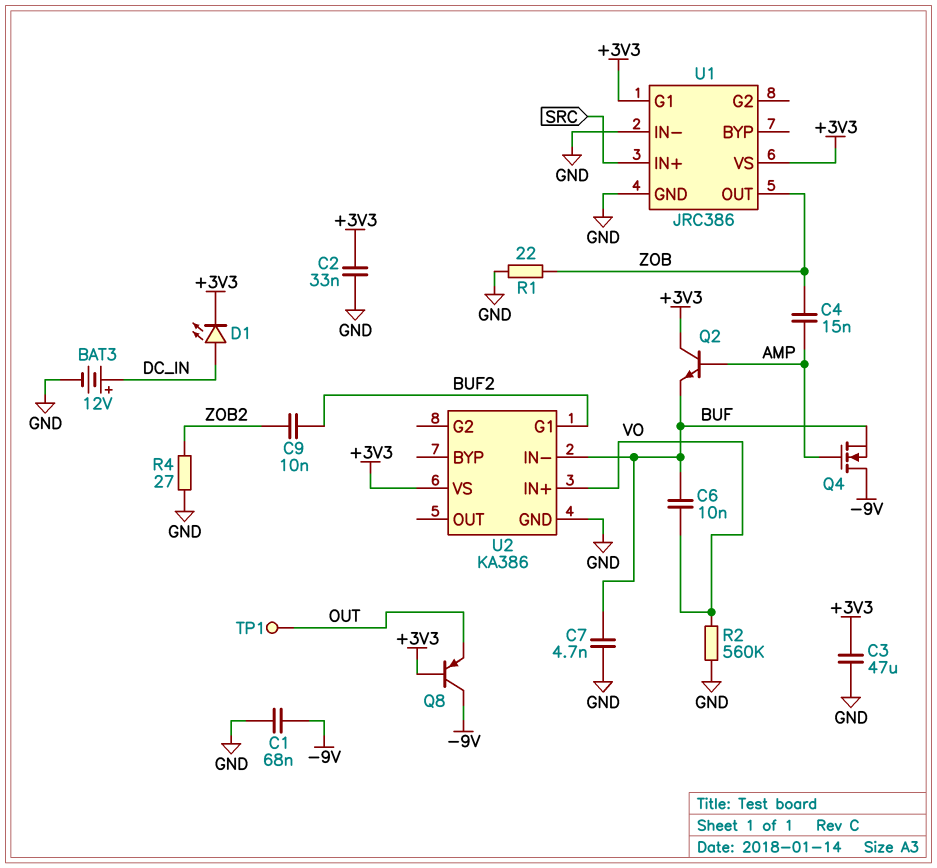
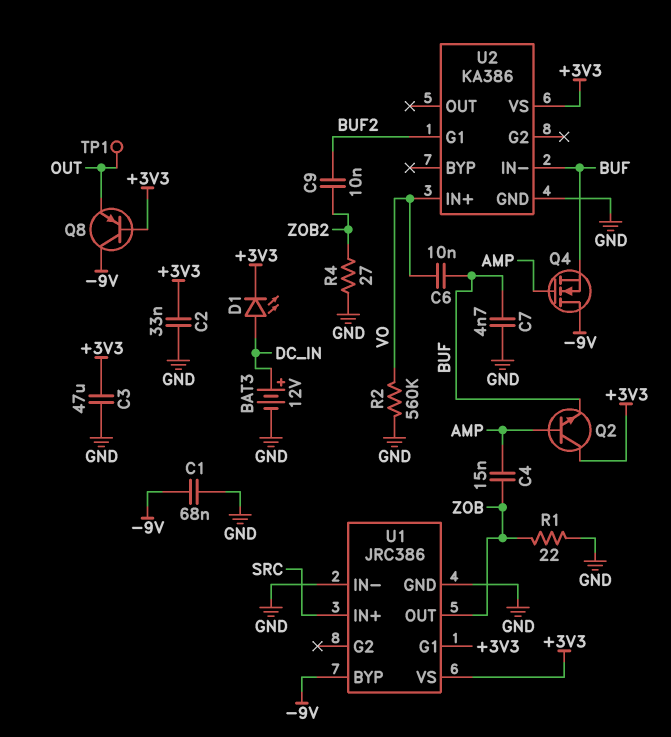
U1 pin BYP: none -> -9V

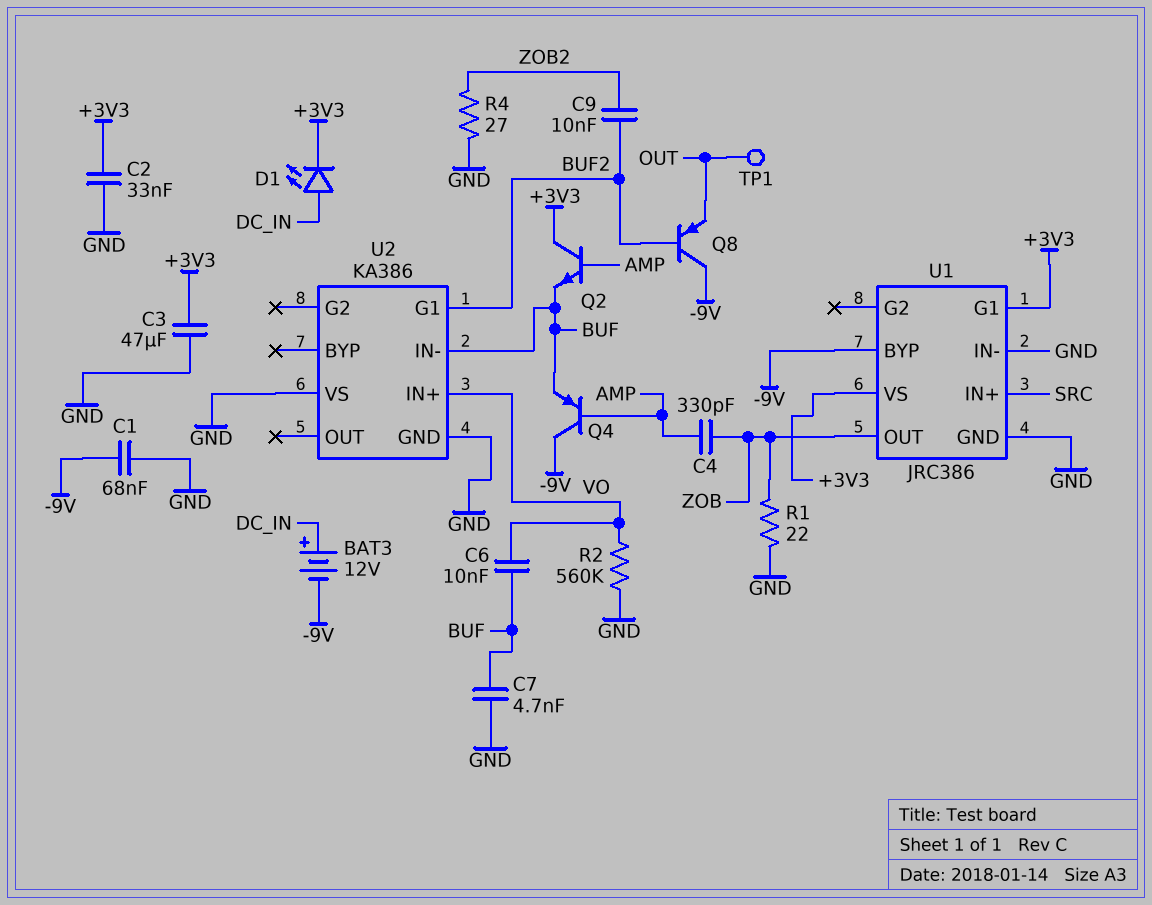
BAT3: 12V (plus DC_IN, minus GND) -> 12V (plus DC_IN, minus -9V)
C4: 15nF (AMP, ZOB) -> 330pF (AMP, ZOB)
Q4: NMOS (G AMP, D -9V, S BUF) -> PNP (B AMP, C -9V, E BUF)
Q8: PNP (B +3V3, C -9V, E OUT) -> PNP (B BUF2, C -9V, E OUT)
U2 pin VS: +3V3 -> GND

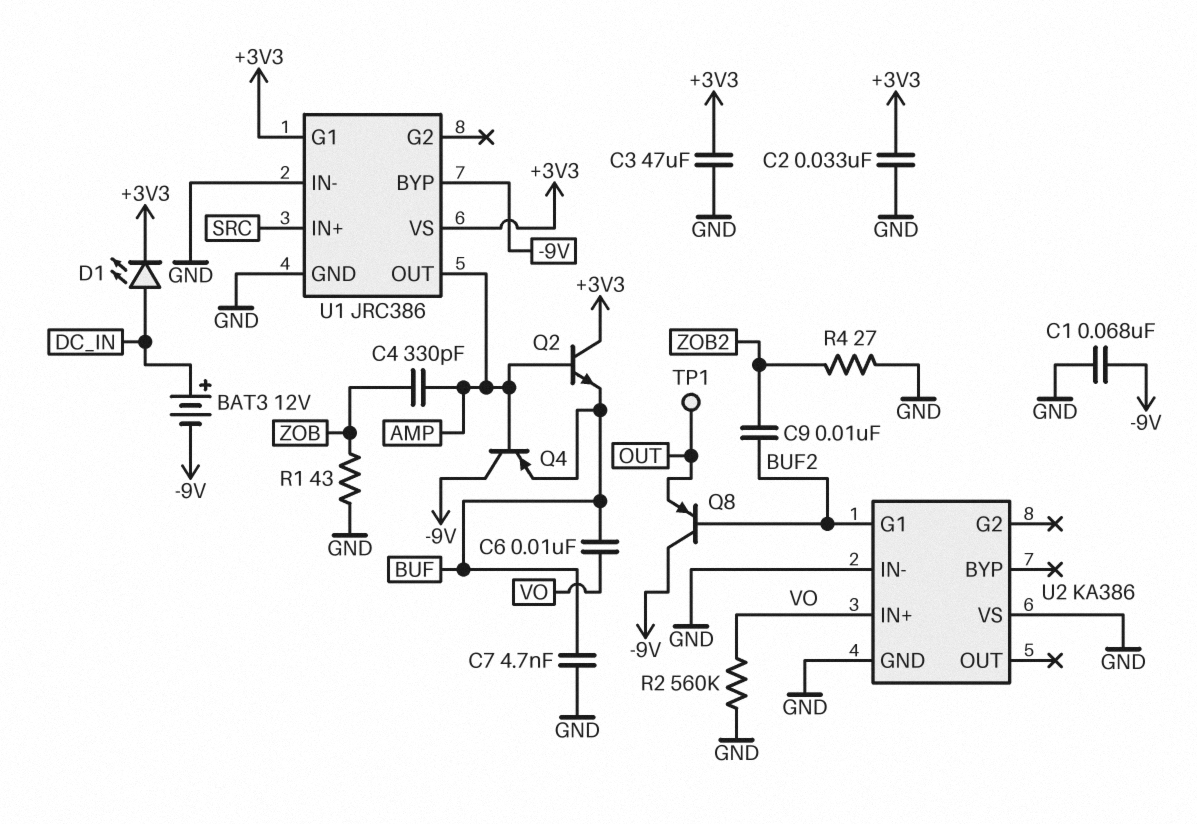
R1: 22 (GND, ZOB) -> 43 (GND, ZOB)
U1 pin OUT: ZOB -> AMP
U2 pin IN-: BUF -> GND

